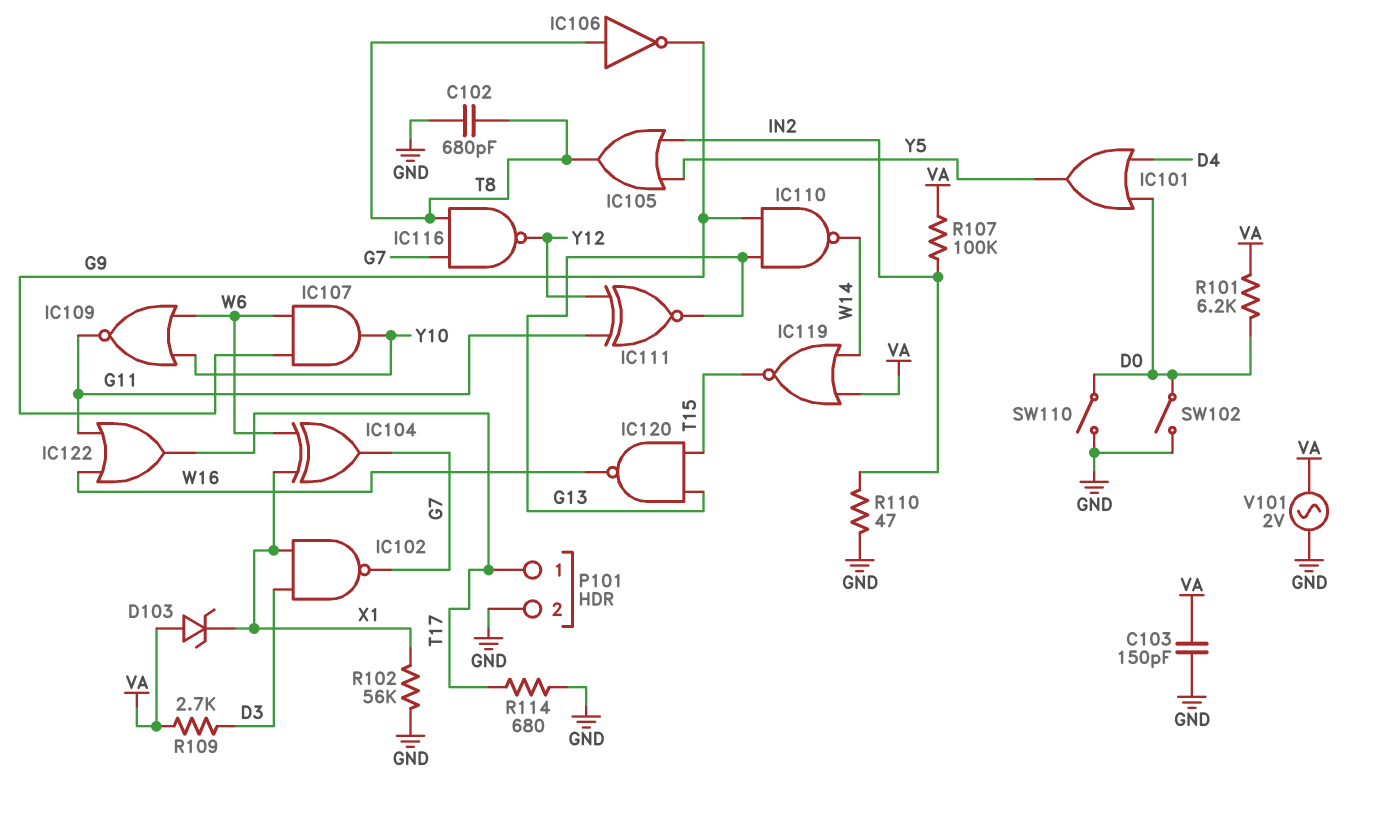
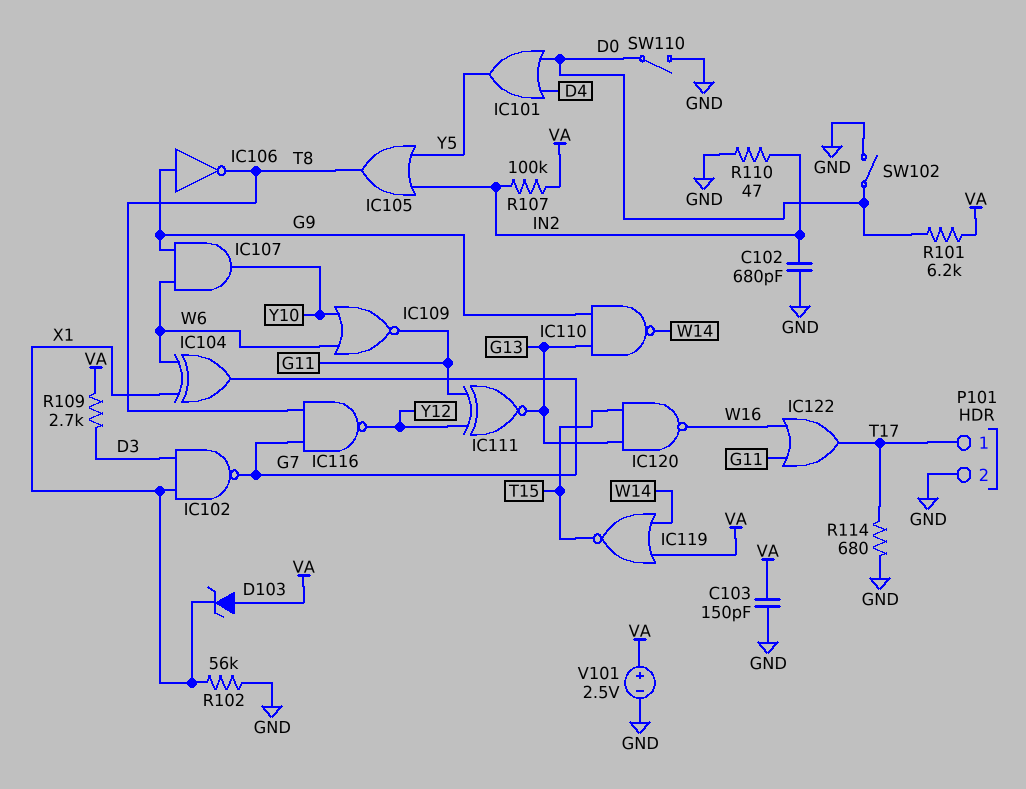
C102: 680pF (GND, T8) -> 680pF (GND, IN2)
IC106: NOT (in T8, out G9) -> NOT (in G9, out T8)
V101: AC 2V (GND, VA) -> 2.5V (plus VA, minus GND)

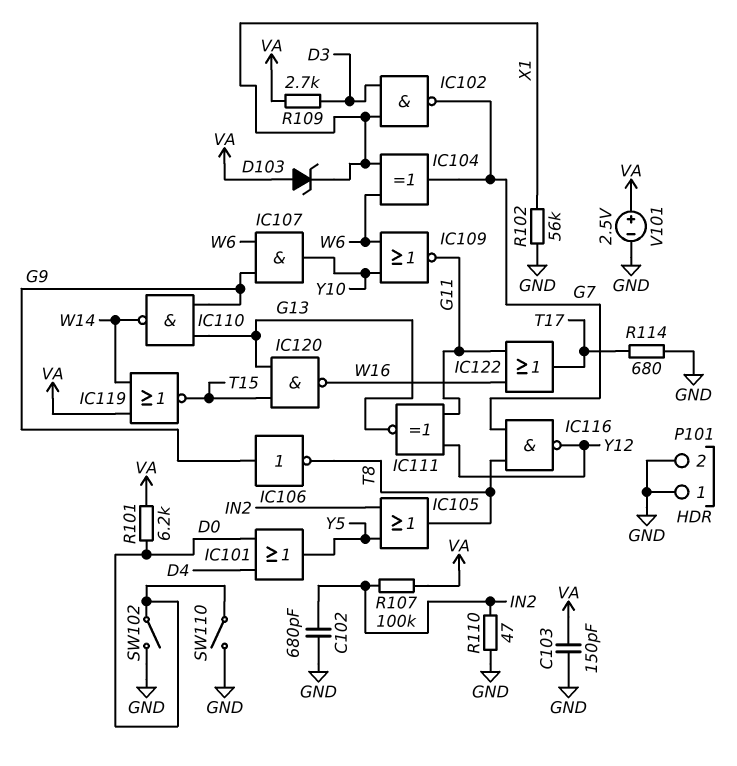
P101 pin 1: T17 -> GND

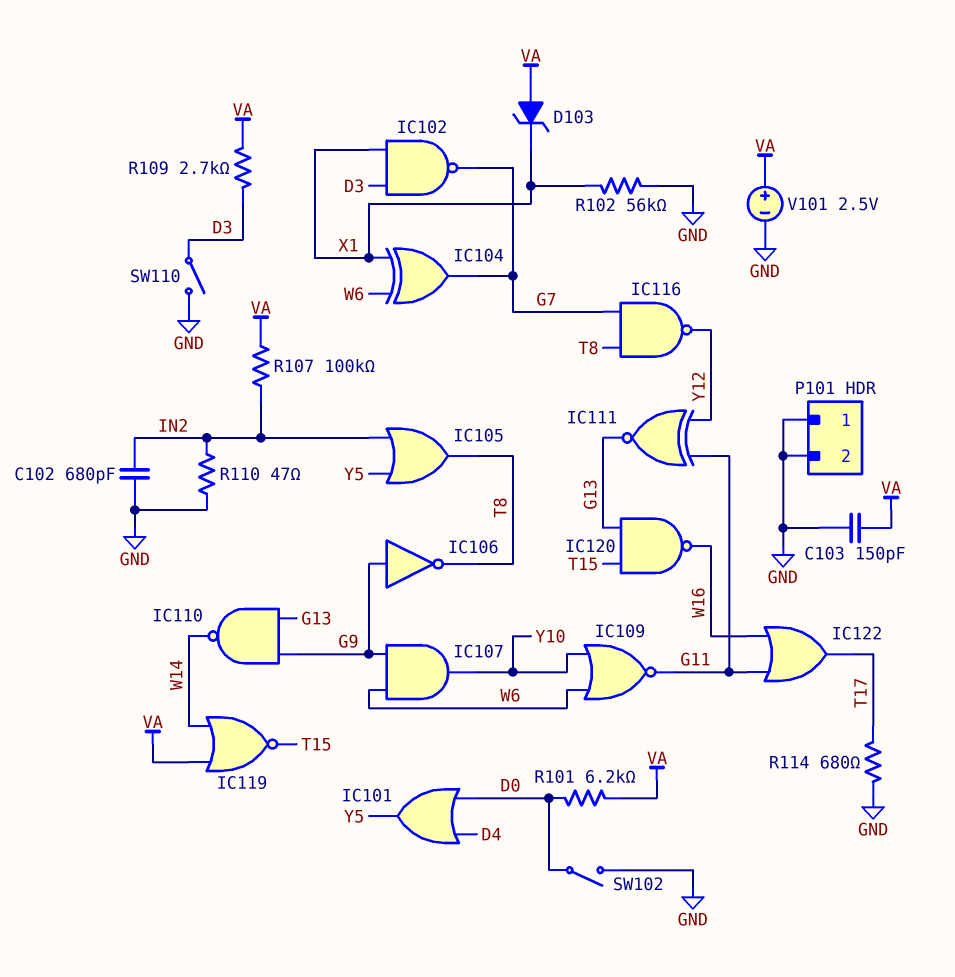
SW110: switch (D0, GND) -> switch (D3, GND)

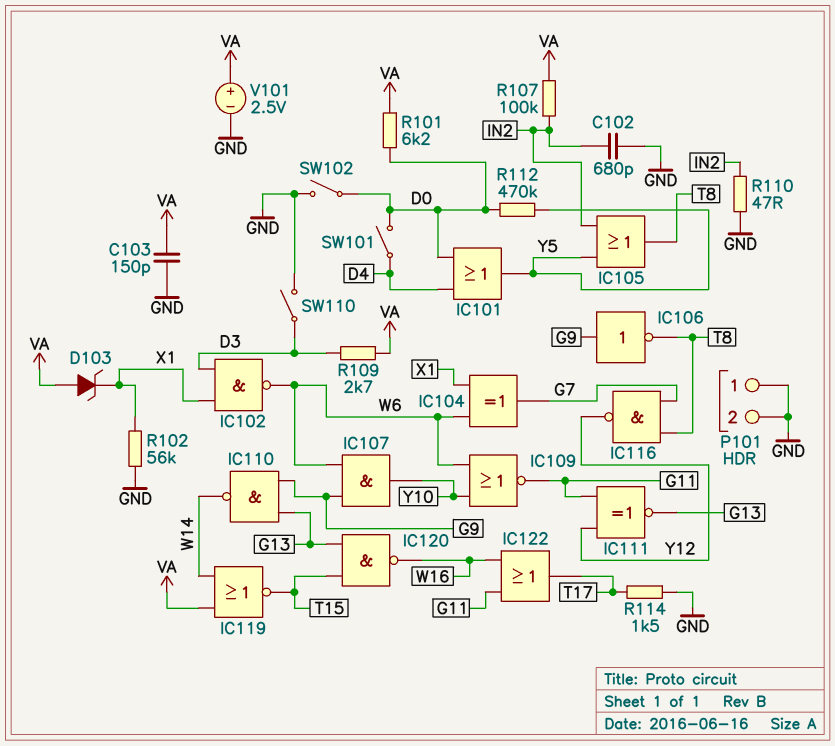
IC102: NAND (in D3, in X1, out G7) -> NAND (in D3, in X1, out W6)
R112: none -> 470k (D0, Y5)
R114: 680 (GND, T17) -> 1.5k (GND, T17)
SW101: none -> switch (D0, D4)

